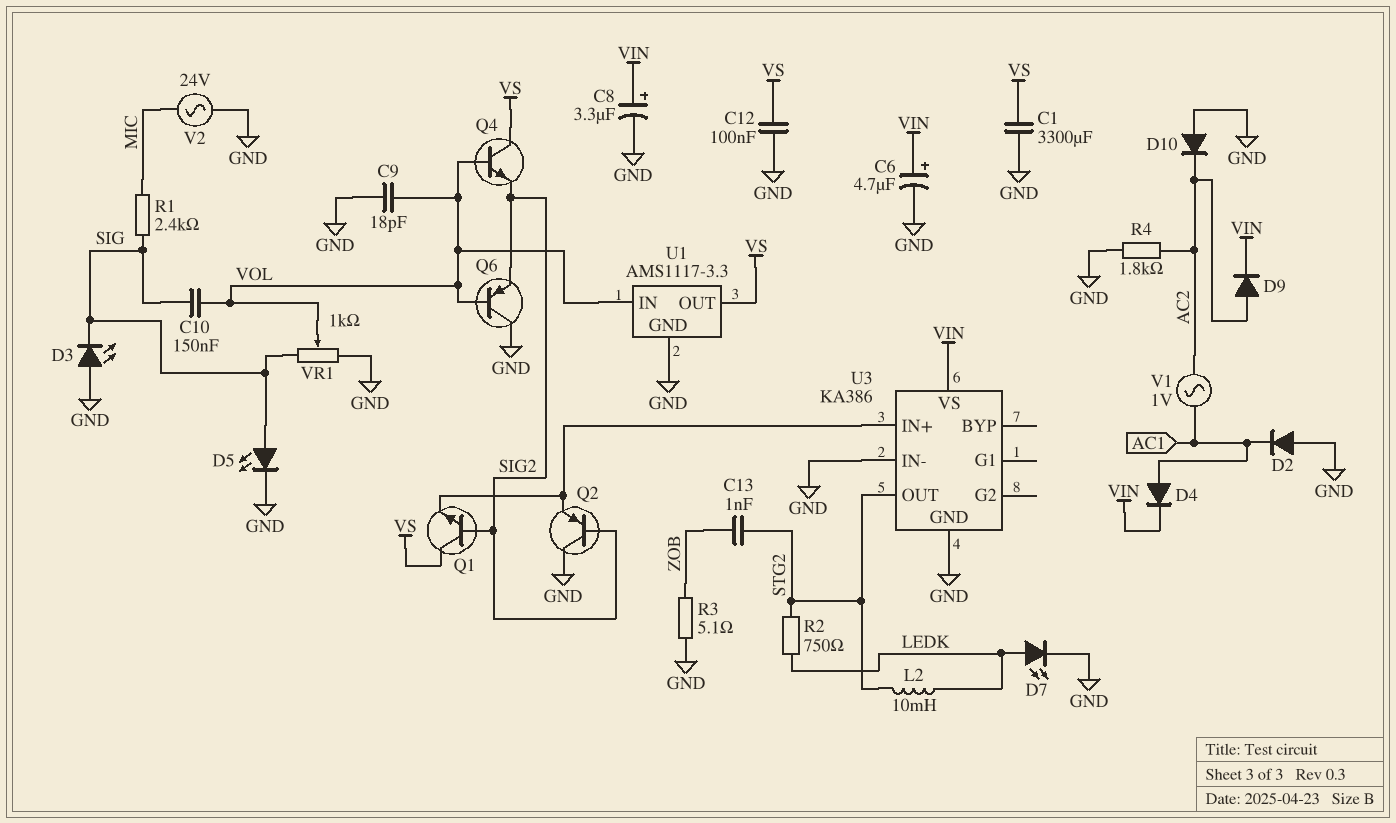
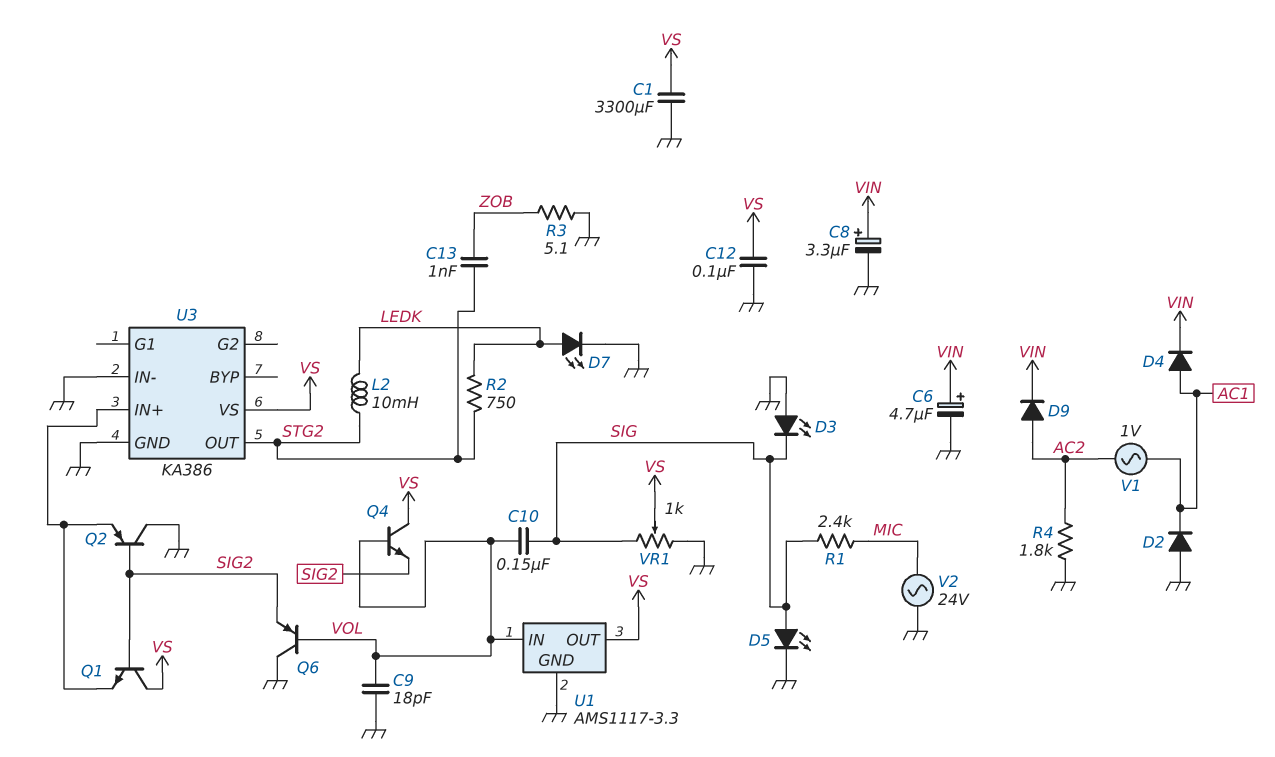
D10: diode (A GND, K AC2) -> none
U3 pin VS: VIN -> VS
VR1: 1k (GND, SIG, wiper VOL) -> 1k (GND, SIG, wiper VS)

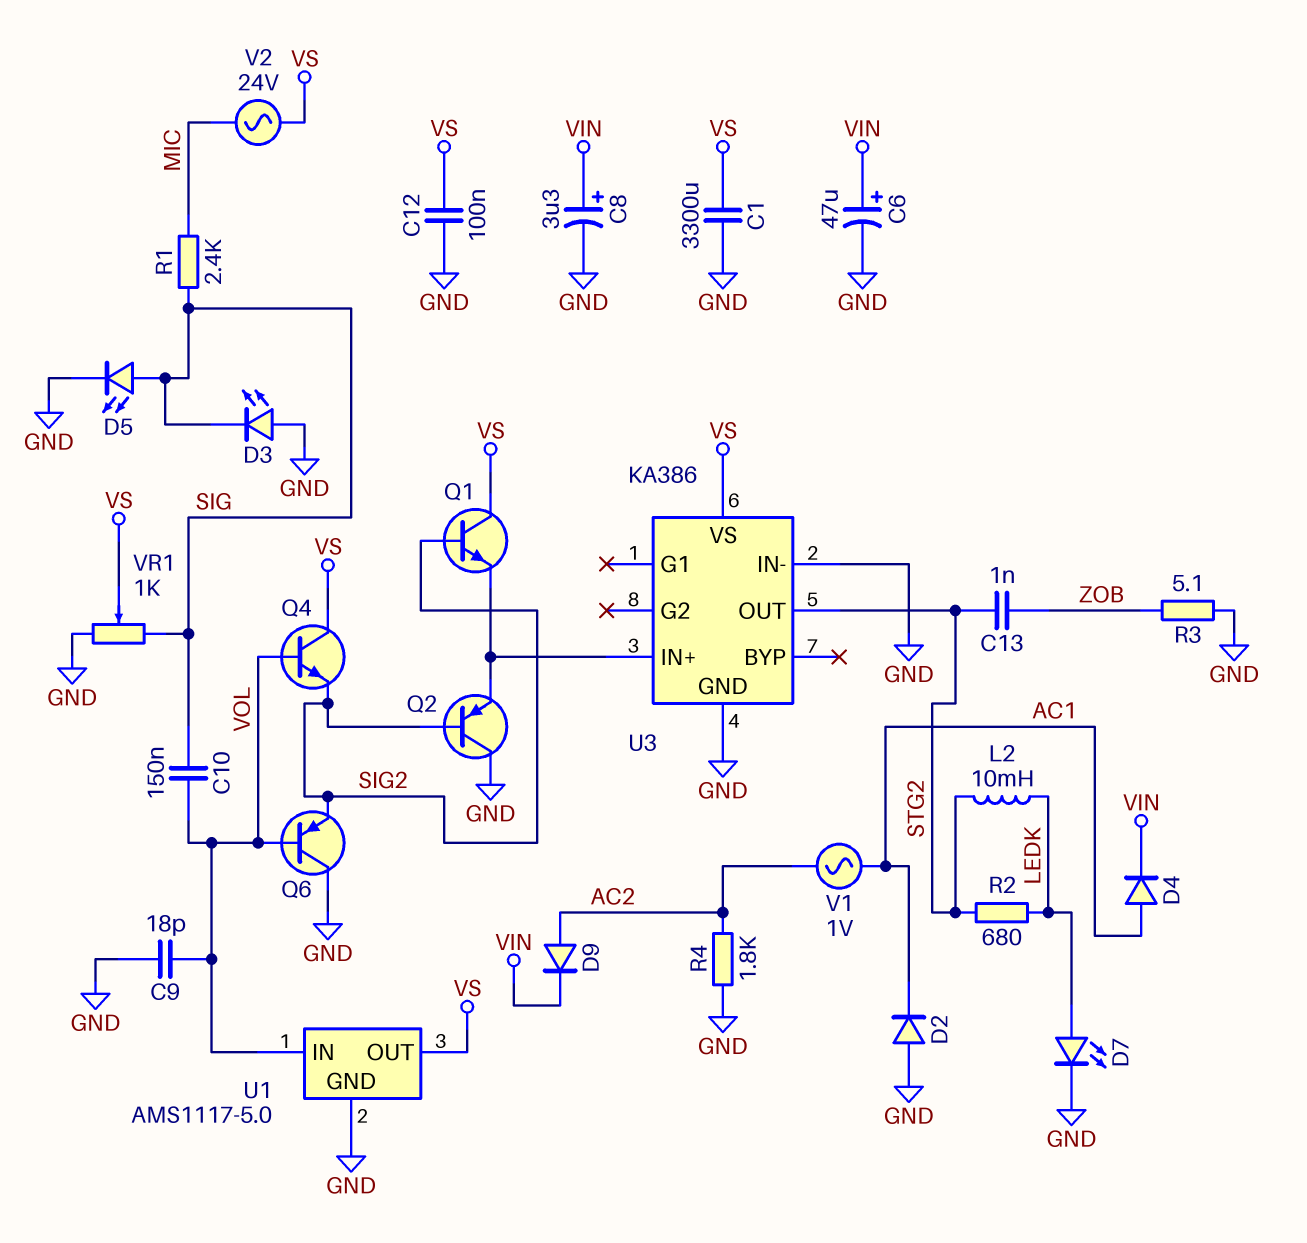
C6: 4.7uF (plus VIN, minus GND) -> 47uF (plus VIN, minus GND)
R2: 750 (LEDK, STG2) -> 680 (LEDK, STG2)
U1: AMS1117-3.3 -> AMS1117-5.0
V2: AC 24V (GND, MIC) -> AC 24V (MIC, VS)

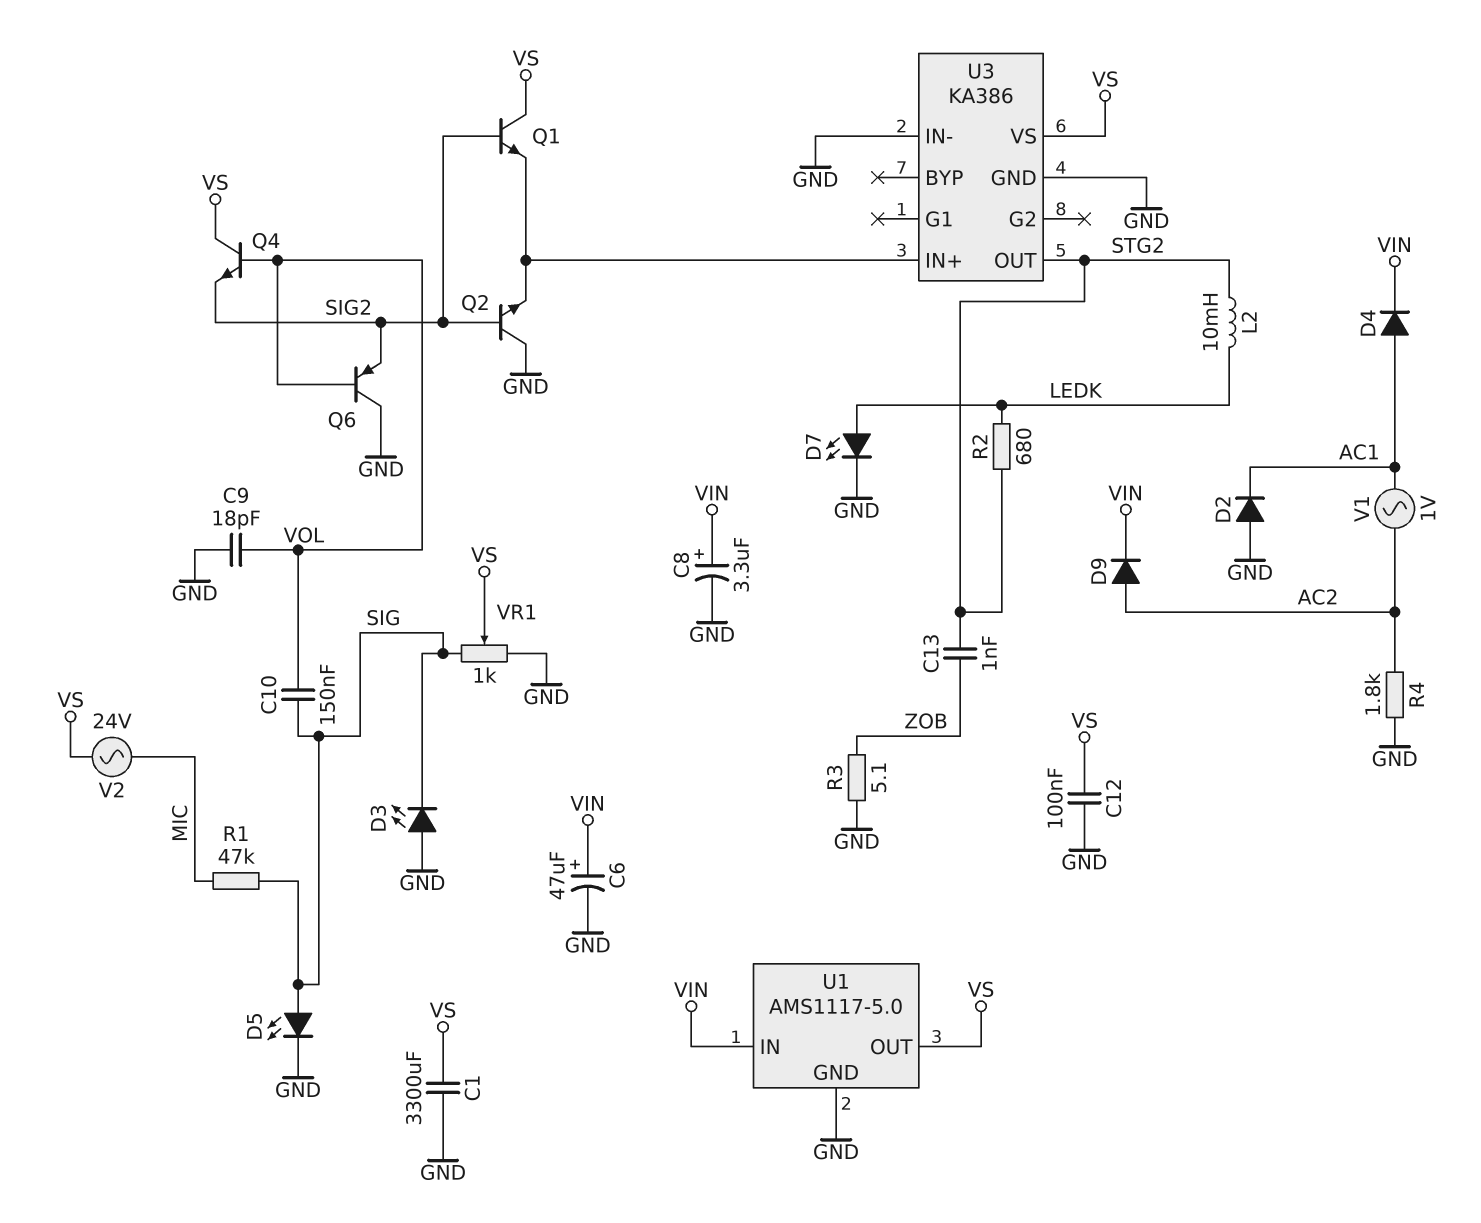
Q2: PNP (B SIG2, C GND, E U3/IN+) -> NPN (B SIG2, C GND, E U3/IN+)
R1: 2.4k (MIC, SIG) -> 47k (MIC, SIG)
U1 pin IN: VOL -> VIN

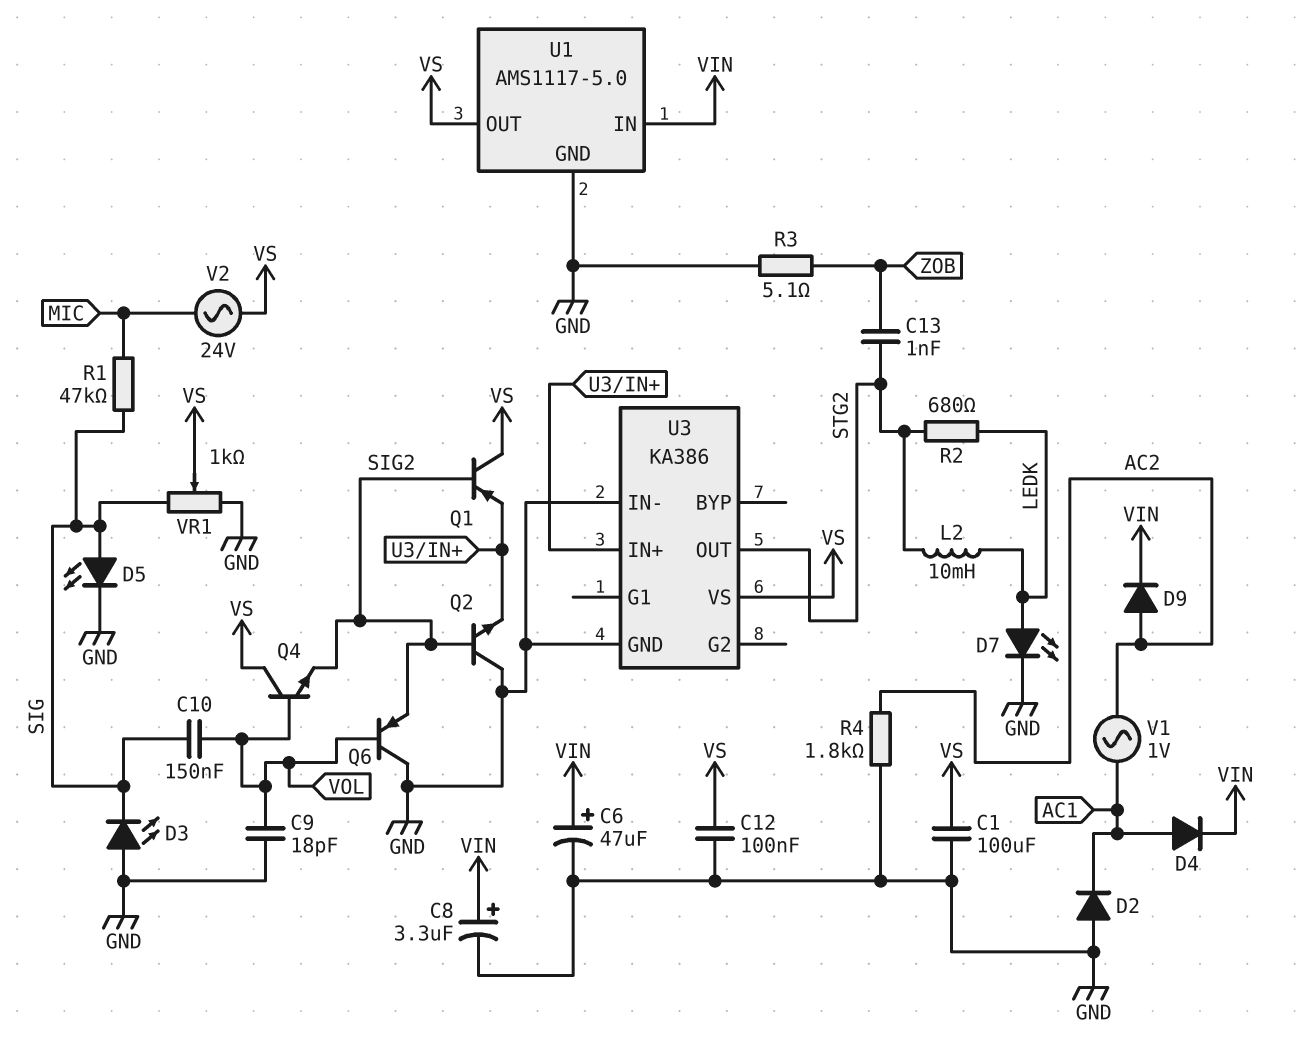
C1: 3300uF (GND, VS) -> 100uF (GND, VS)
Q1: NPN (B SIG2, C VS, E U3/IN+) -> PNP (B SIG2, C VS, E U3/IN+)

